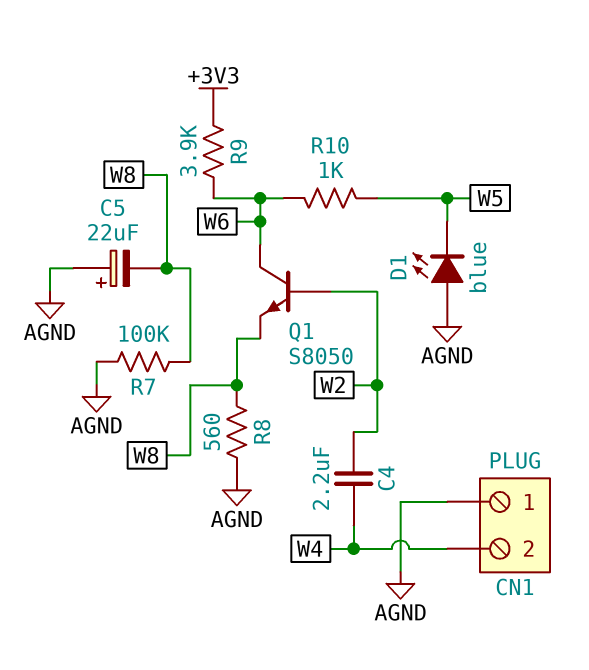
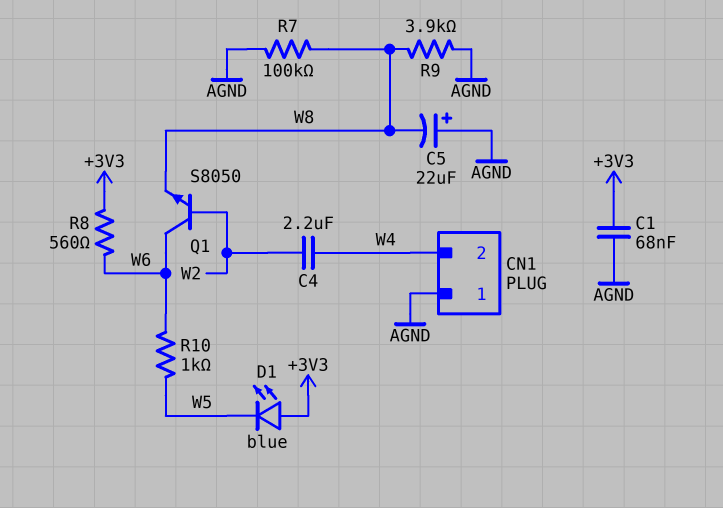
C1: none -> 68nF (+3V3, AGND)
D1: LED blue (A AGND, K W5) -> LED blue (A +3V3, K W5)
R8: 560 (AGND, W8) -> 560 (+3V3, W6)
R9: 3.9k (+3V3, W6) -> 3.9k (AGND, W8)

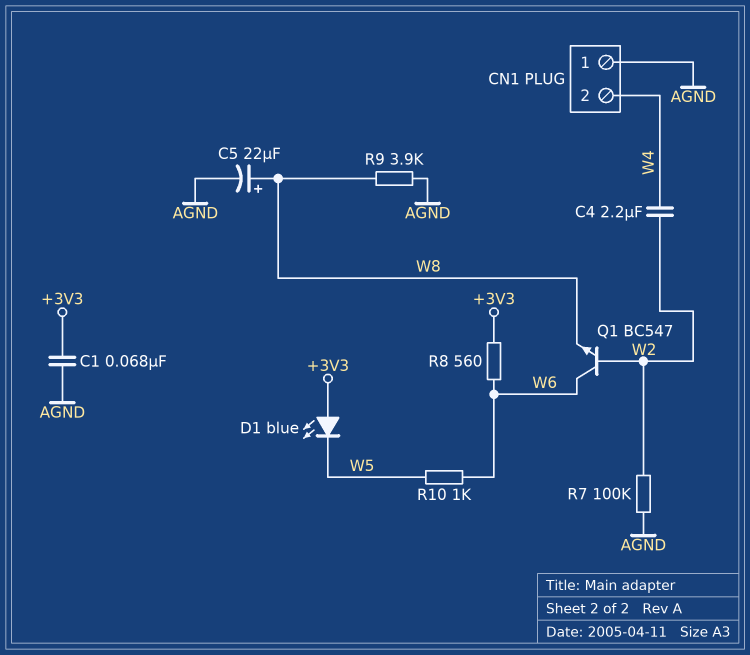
C5: 22uF (plus AGND, minus W8) -> 22uF (plus W8, minus AGND)
Q1: NPN S8050 (B W2, C W6, E W8) -> NPN BC547 (B W2, C W6, E W8)
R7: 100k (AGND, W8) -> 100k (AGND, W2)

